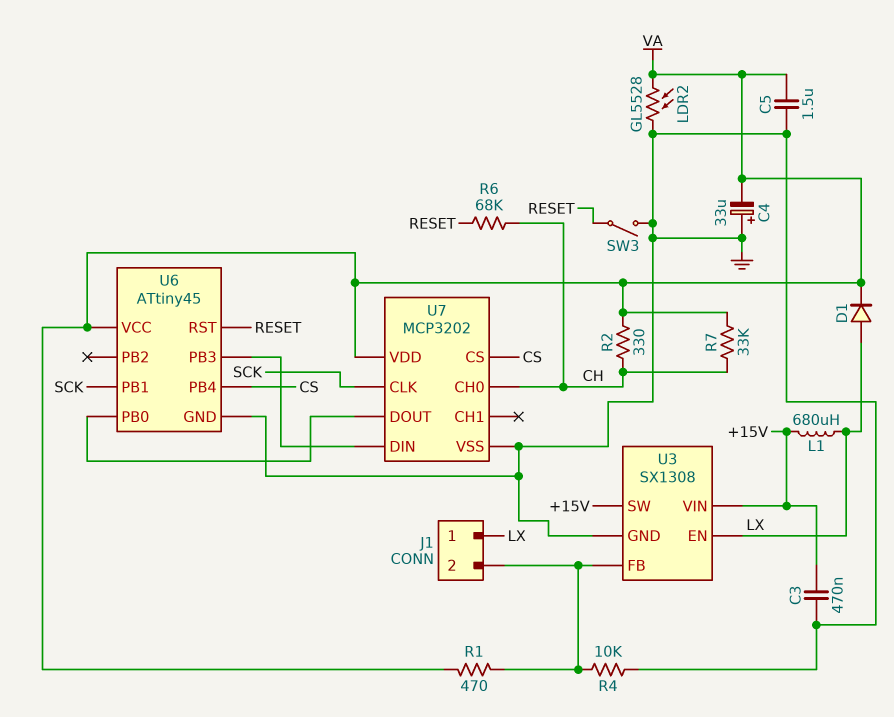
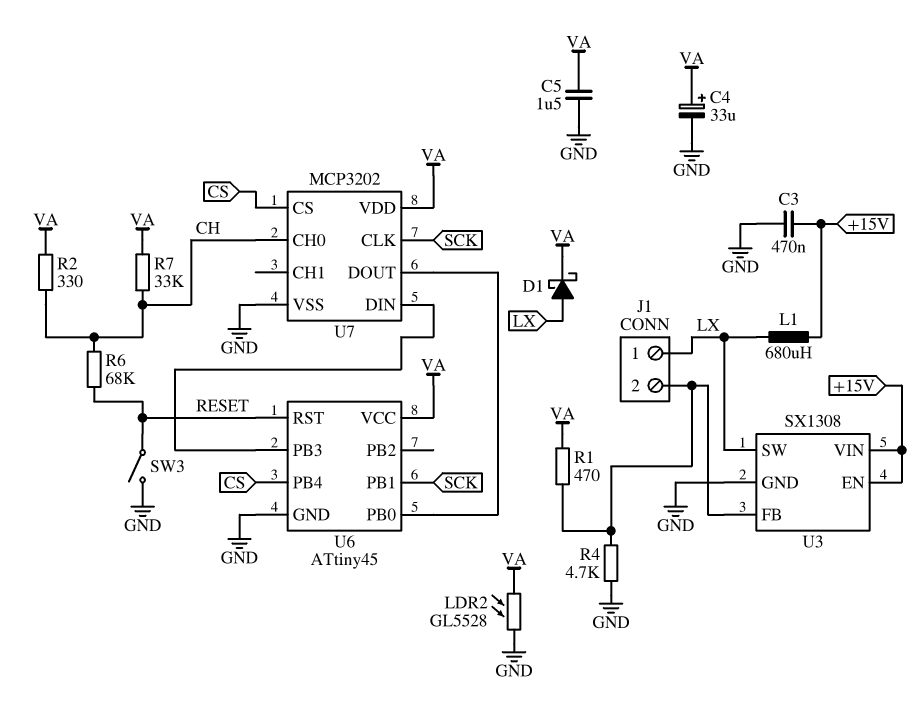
C4: 33uF (plus GND, minus VA) -> 33uF (plus VA, minus GND)
D1: diode (A LX, K VA) -> schottky (A LX, K VA)
R4: 10k (GND, J1/2) -> 4.7k (GND, J1/2)
U3 pin EN: LX -> +15V
U3 pin SW: +15V -> LX

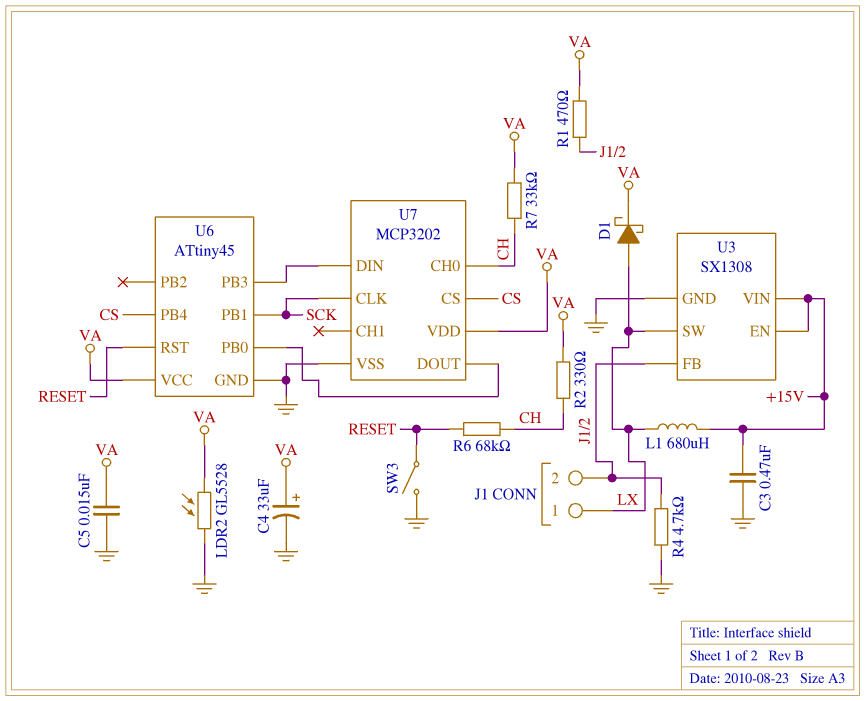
C5: 1.5uF (GND, VA) -> 15nF (GND, VA)

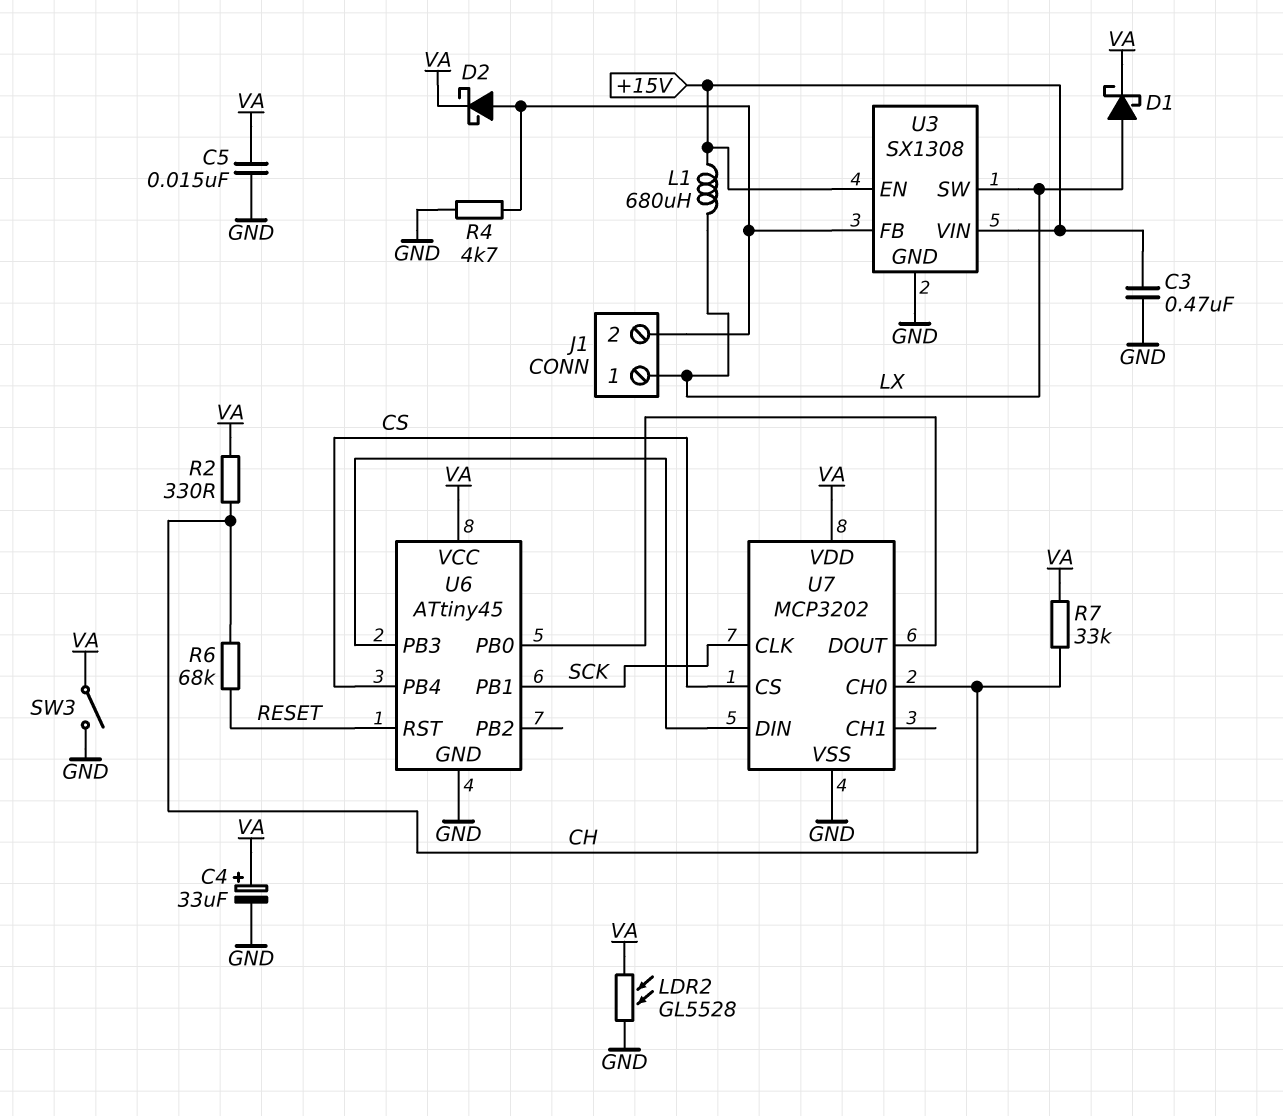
D2: none -> schottky (A J1/2, K VA)
R1: 470 (J1/2, VA) -> none
SW3: switch (GND, RESET) -> switch (GND, VA)

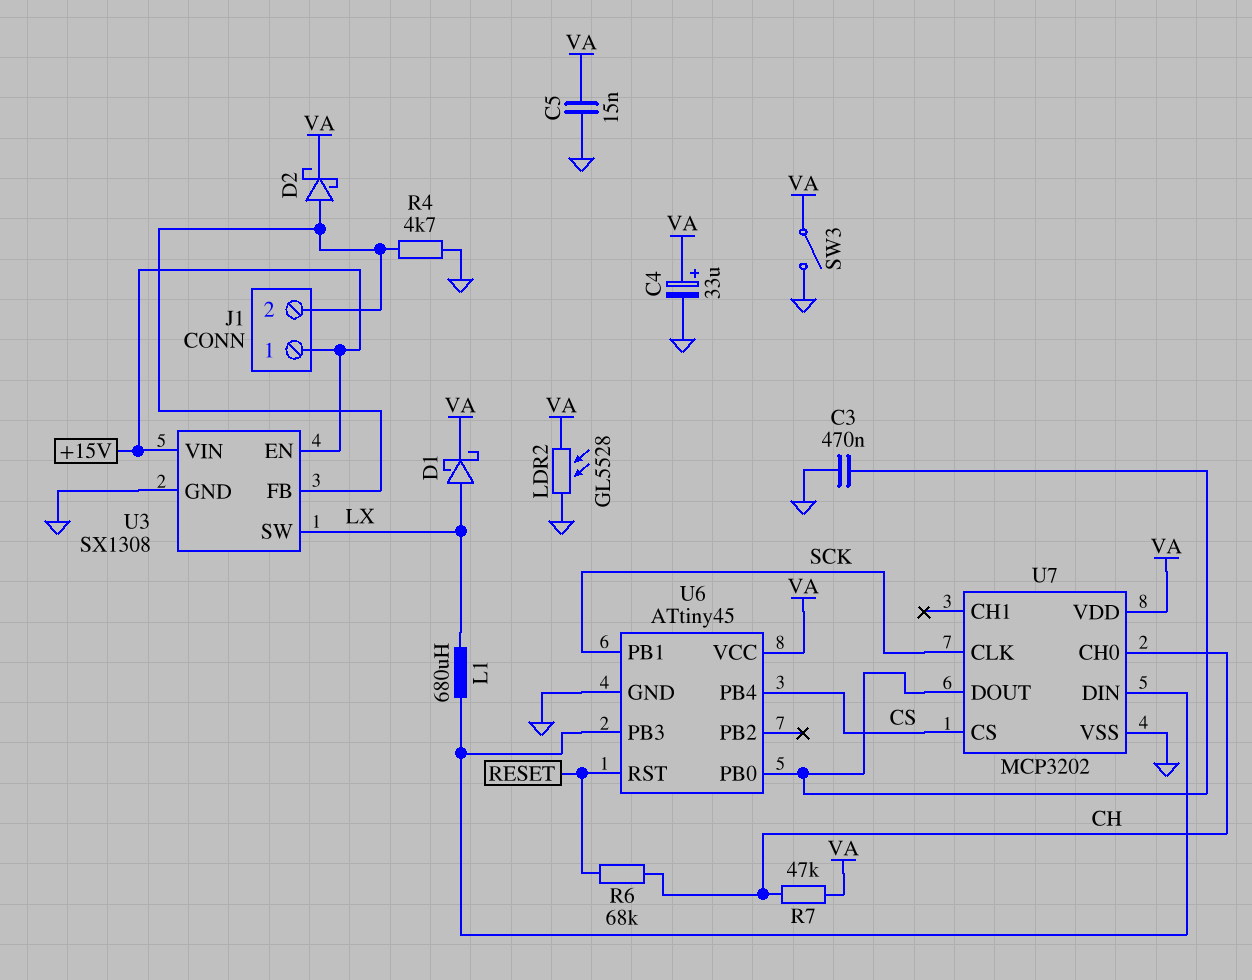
C3: 470nF (+15V, GND) -> 470nF (GND, U6/PB0)
J1 pin 1: LX -> +15V
L1: 680uH (+15V, LX) -> 680uH (LX, U6/PB3)
R2: 330 (CH, VA) -> none
R7: 33k (CH, VA) -> 47k (CH, VA)

